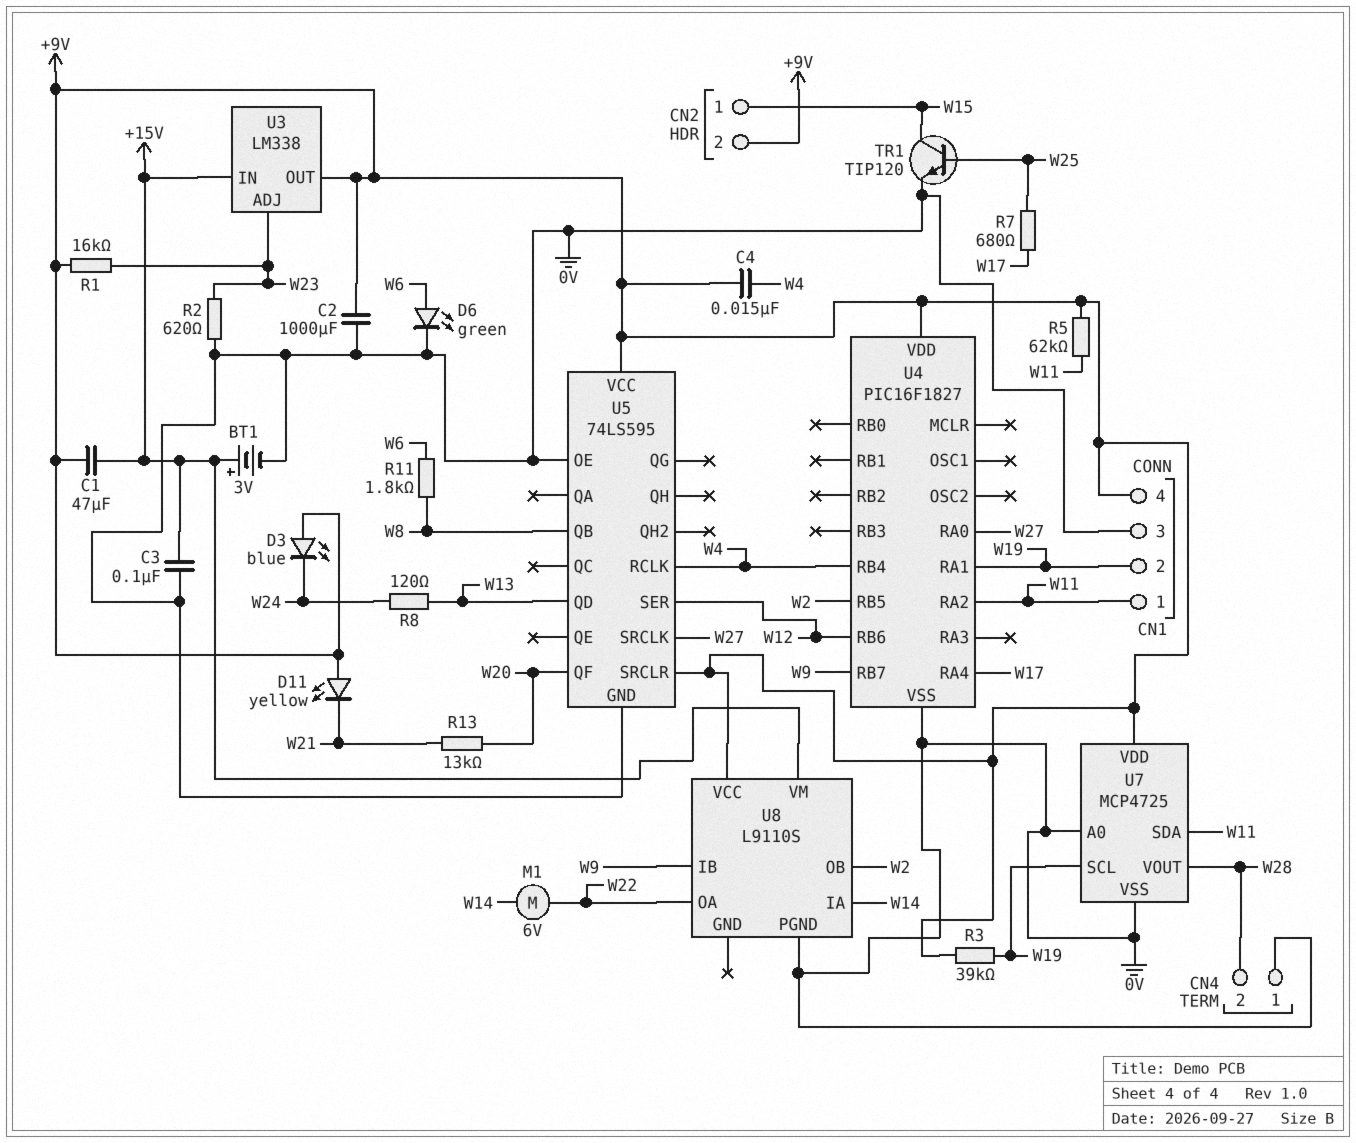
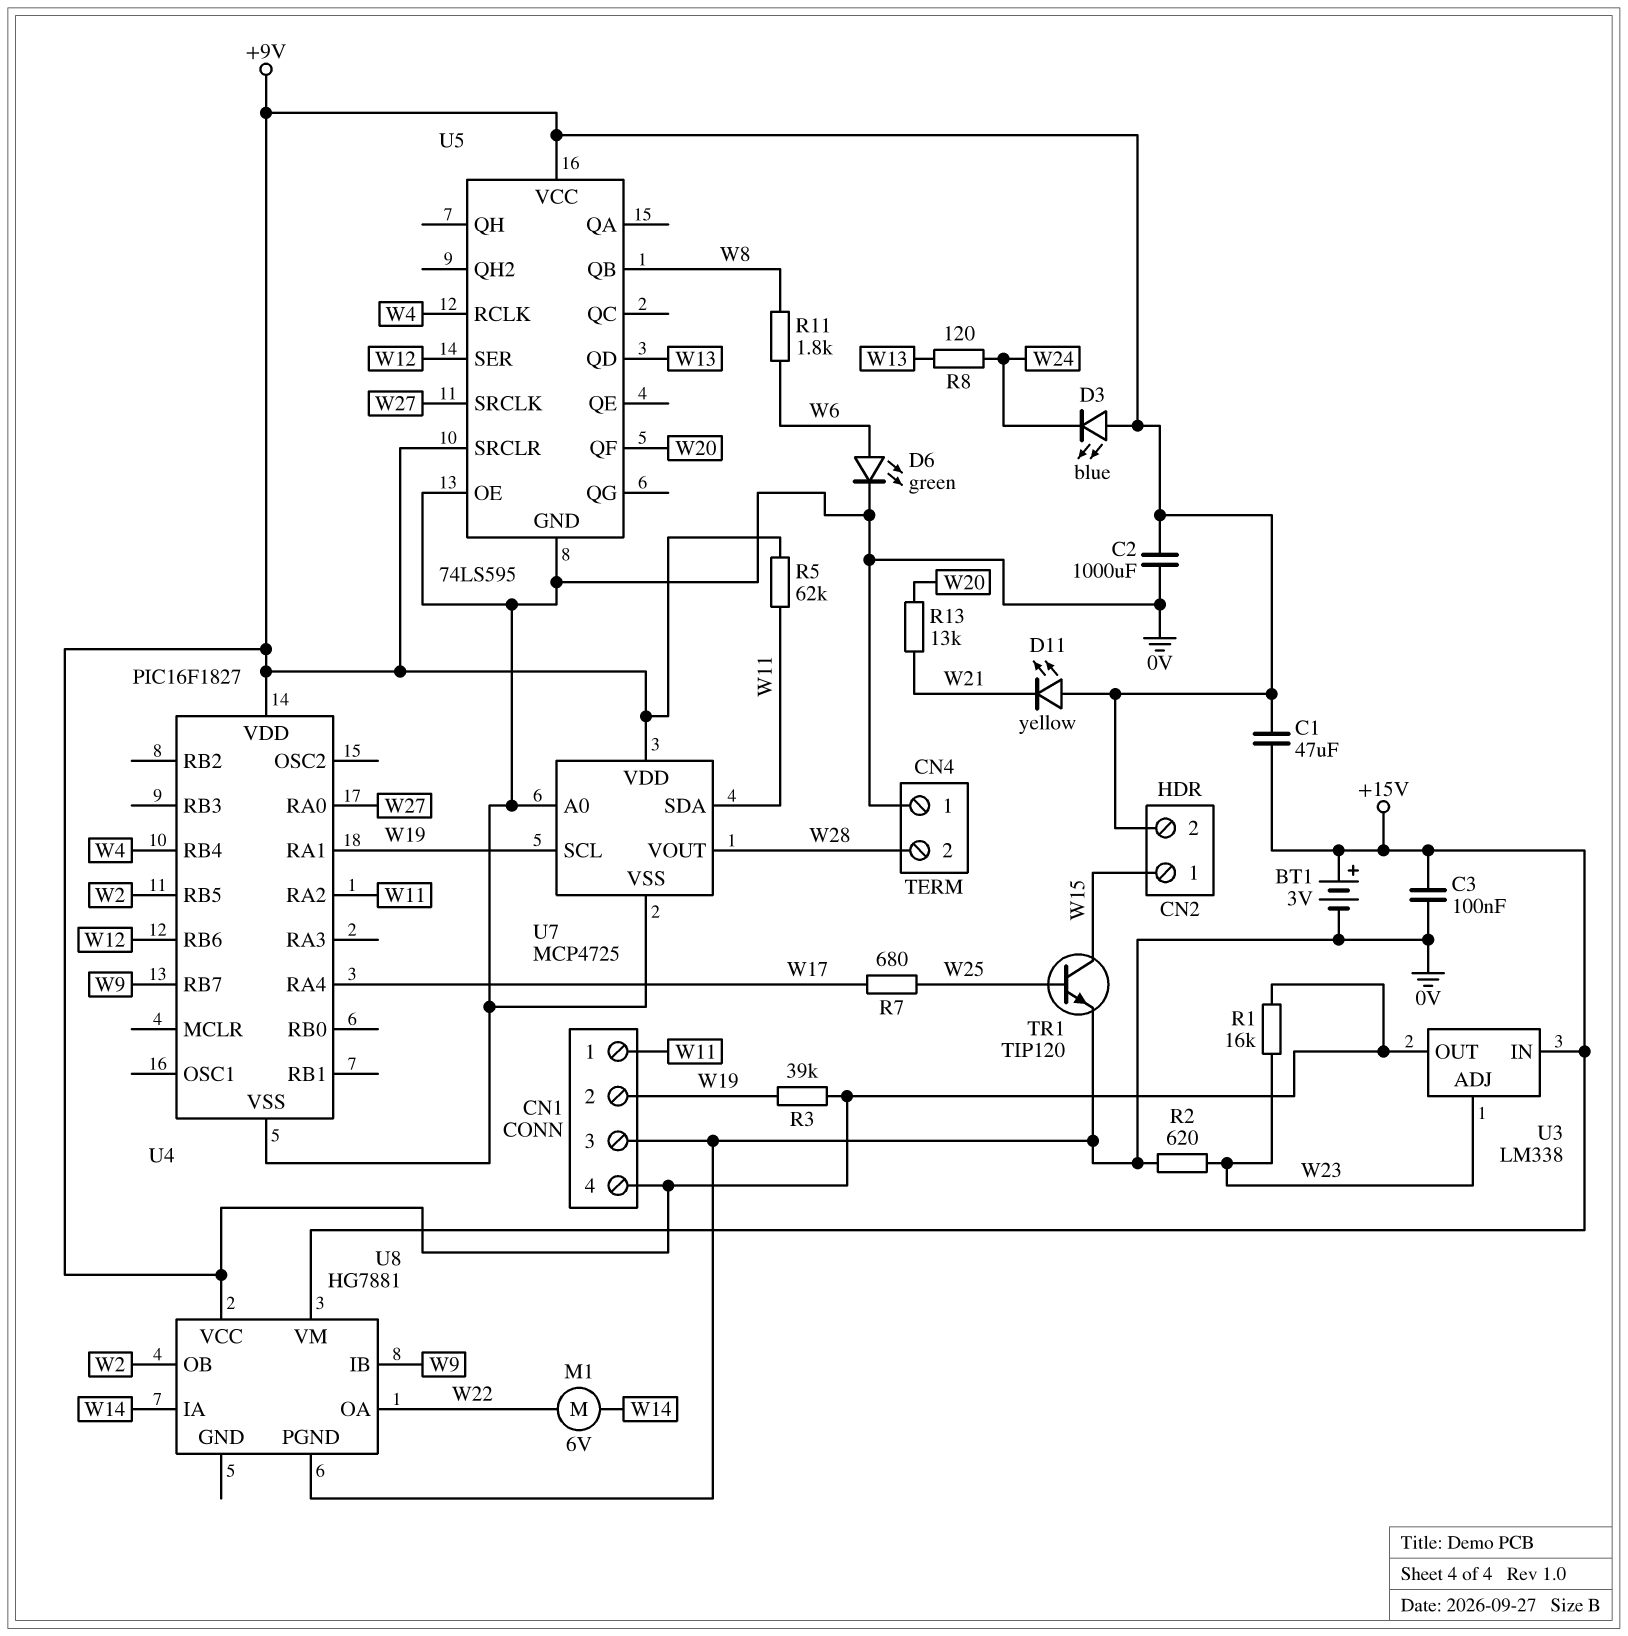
C4: 15nF (+9V, W4) -> none
U8: L9110S -> HG7881

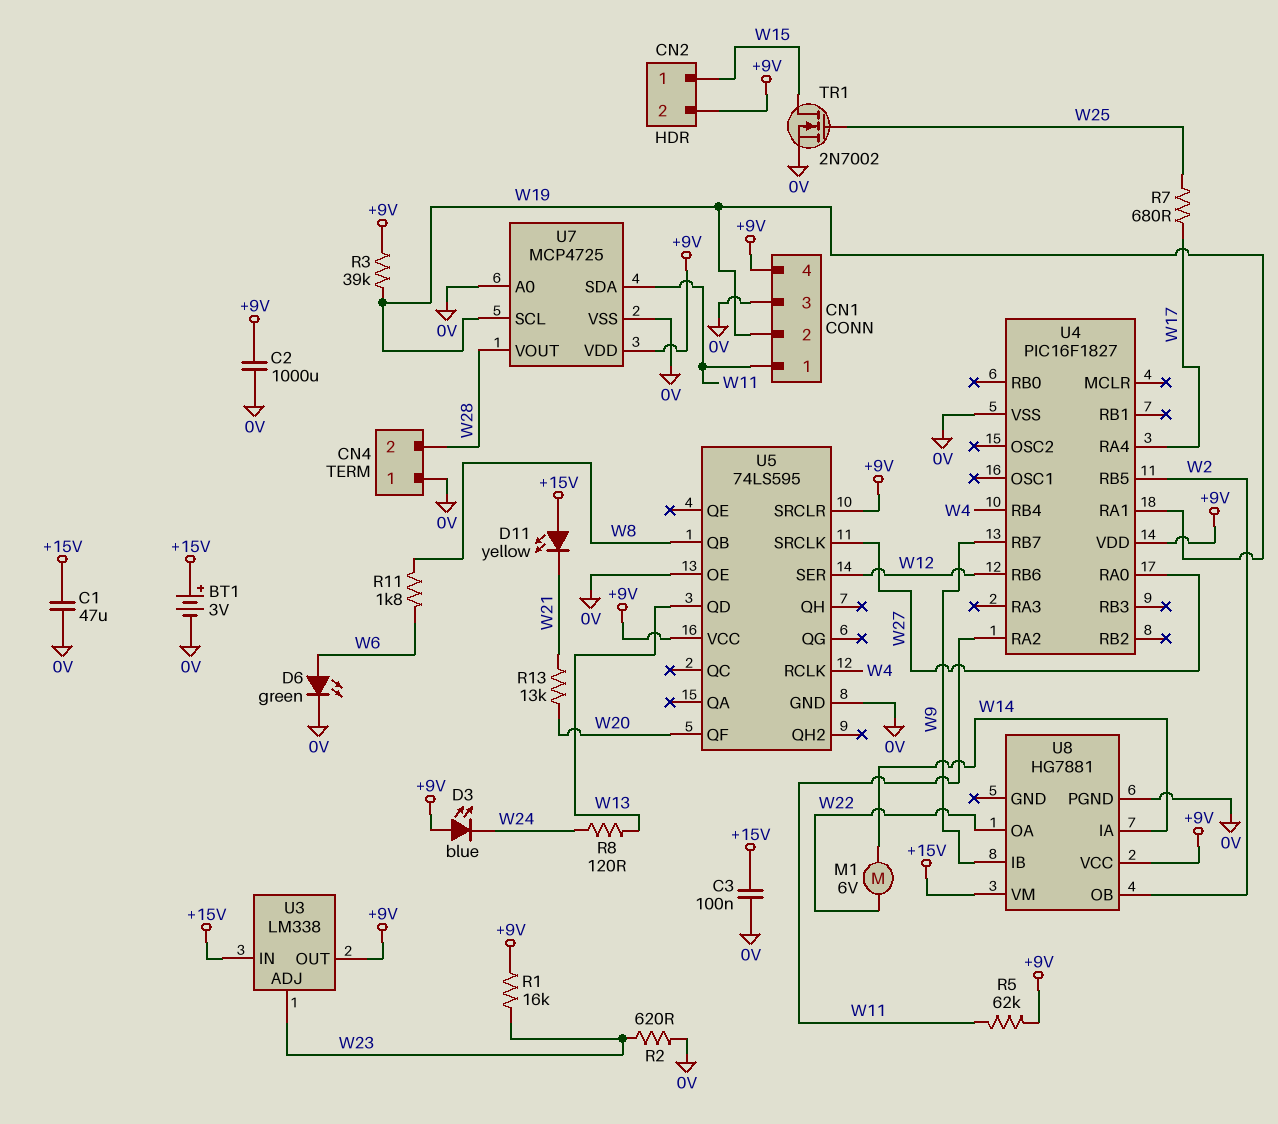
C1: 47uF (+9V, +15V) -> 47uF (+15V, 0V)
D11: LED yellow (A +9V, K W21) -> LED yellow (A +15V, K W21)
TR1: NPN TIP120 (B W25, C W15, E 0V) -> NMOS 2N7002 (G W25, D W15, S 0V)

